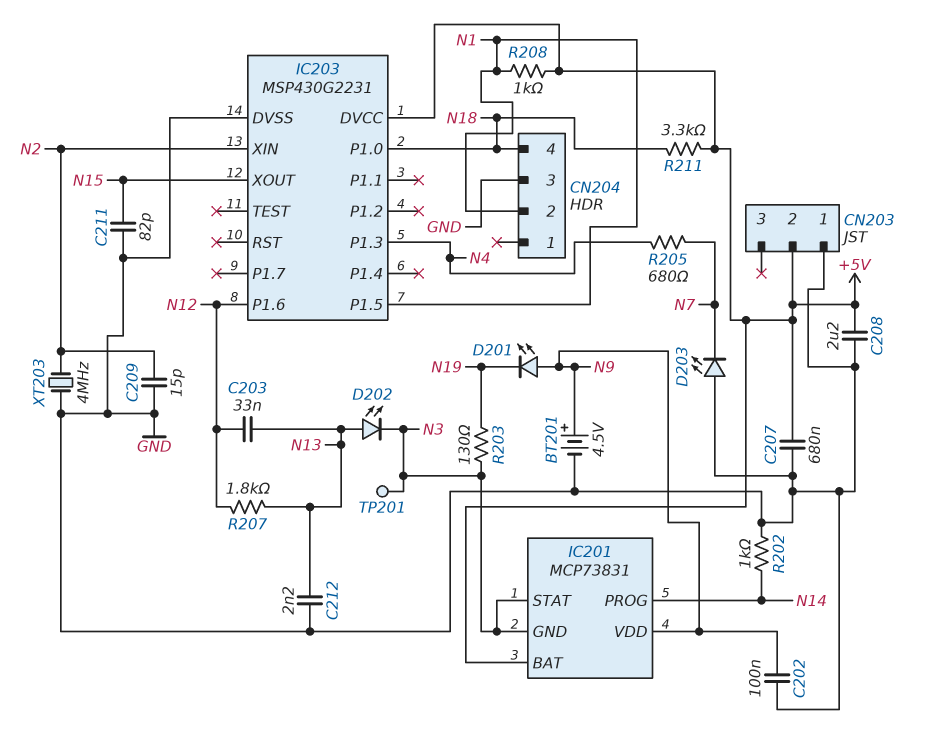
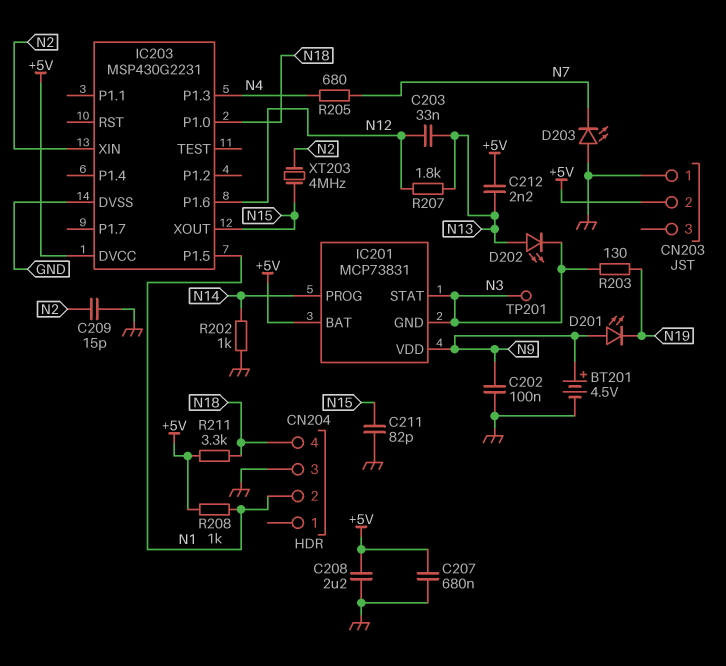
C212: 2.2nF (GND, N13) -> 2.2nF (+5V, N13)
XT203: 4MHz (GND, N2) -> 4MHz (N2, N15)

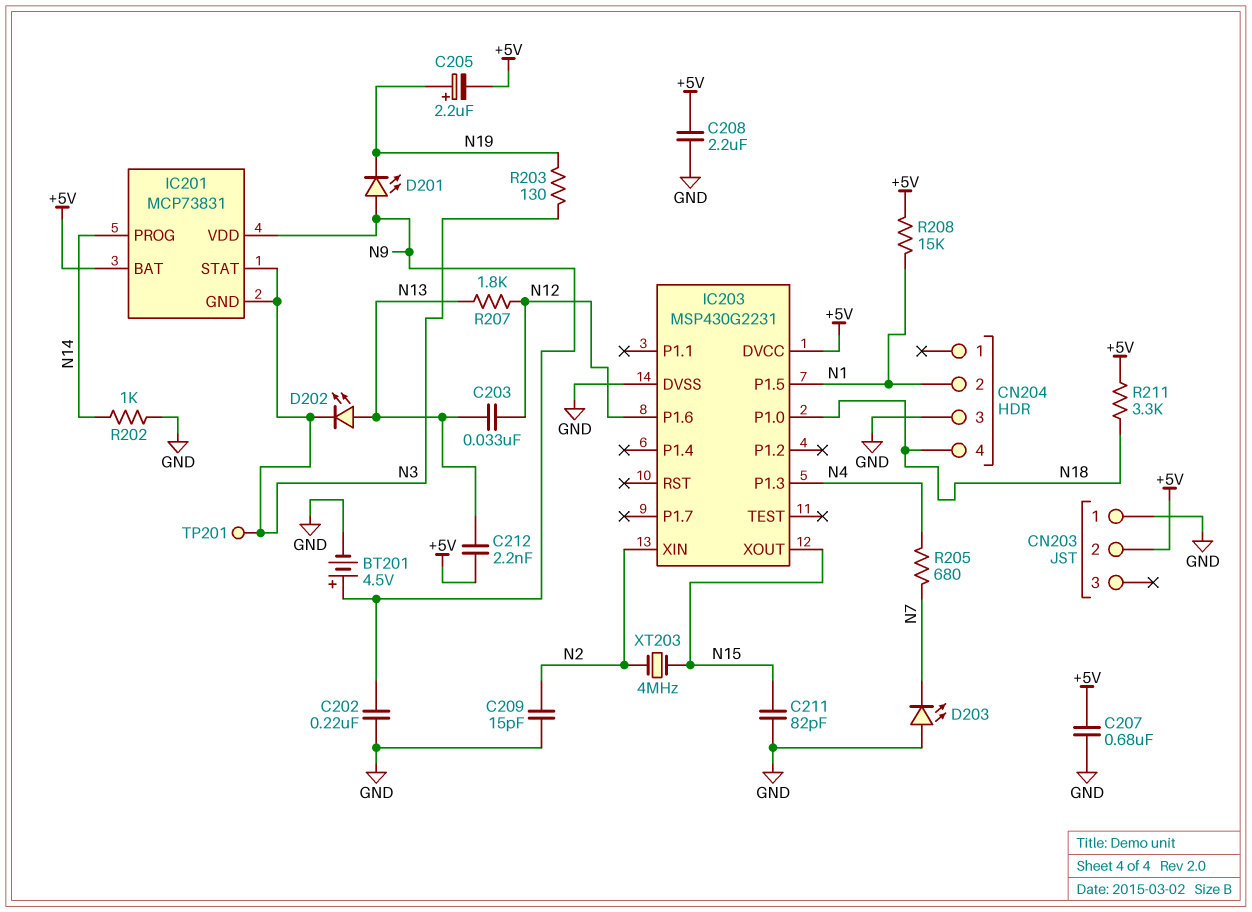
C202: 100nF (GND, N9) -> 220nF (GND, N9)
C205: none -> 2.2uF (plus N19, minus +5V)
R208: 1k (+5V, N1) -> 15k (+5V, N1)

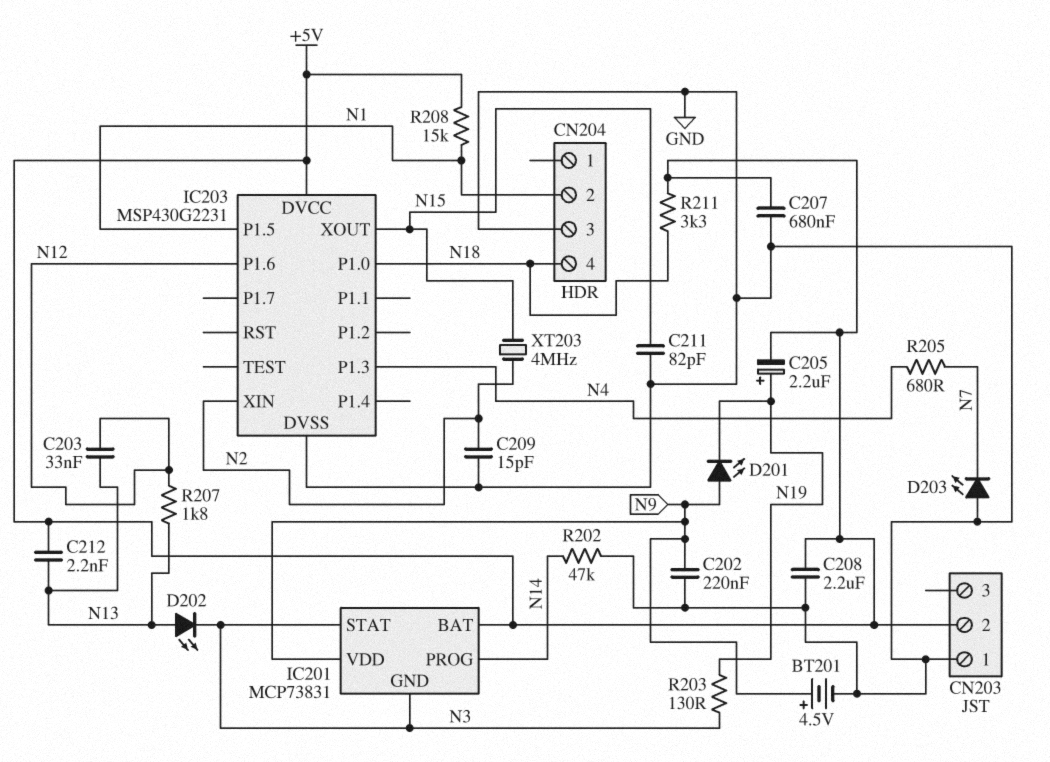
R202: 1k (GND, N14) -> 47k (GND, N14)
TP201: test point (N3) -> none

